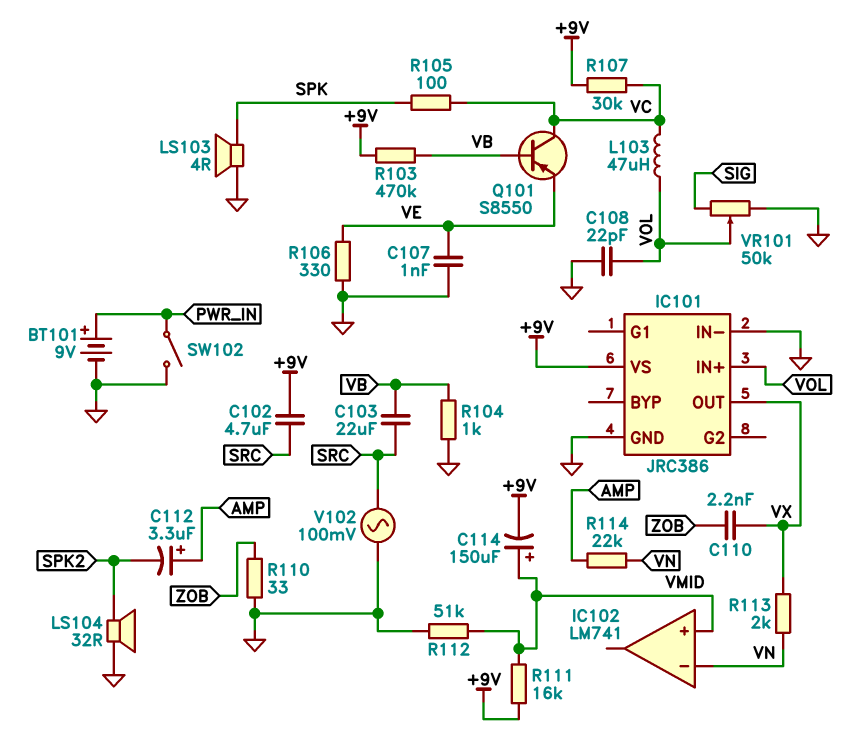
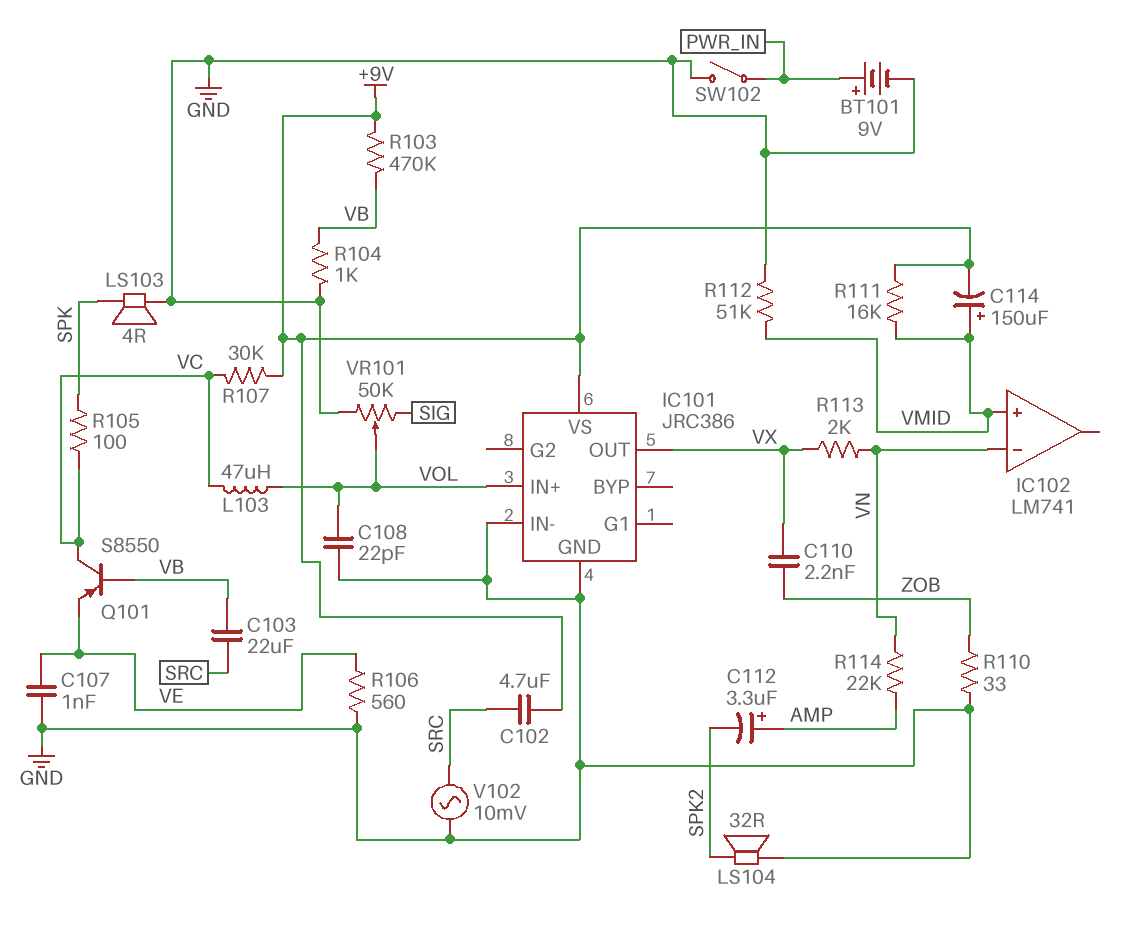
R106: 330 (GND, VE) -> 560 (GND, VE)
V102: AC 100mV (GND, SRC) -> AC 10mV (GND, SRC)

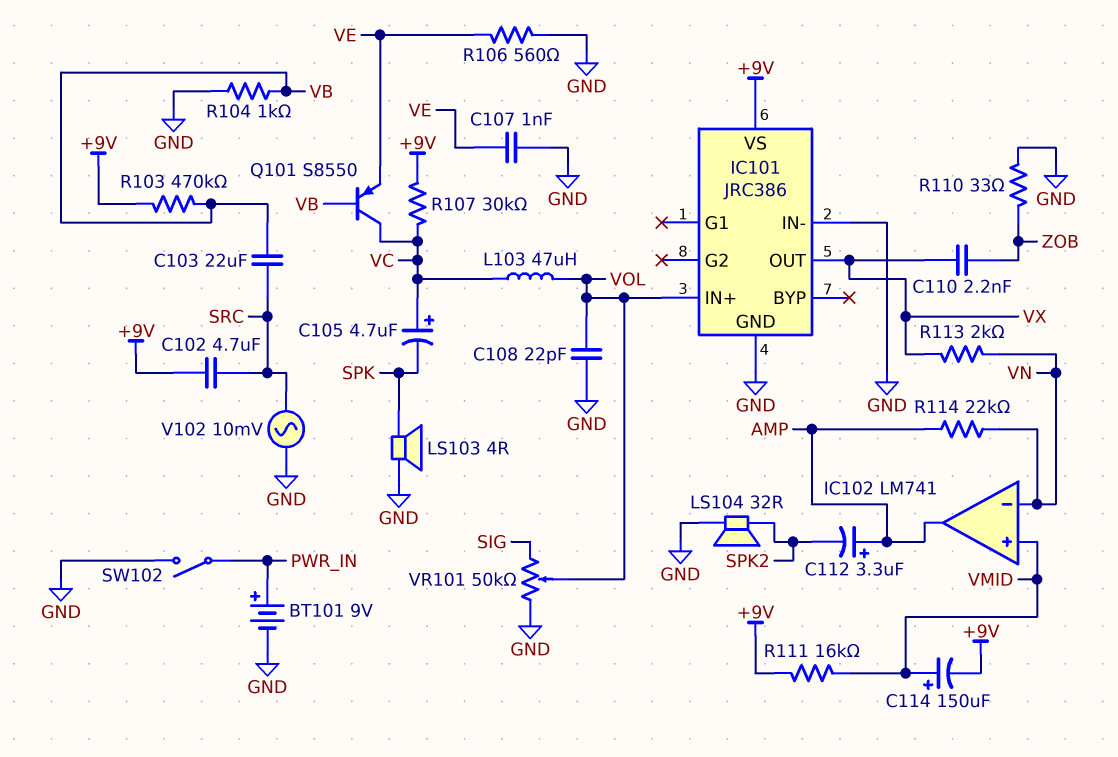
C105: none -> 4.7uF (plus VC, minus SPK)
IC102 pin out: none -> AMP
R105: 100 (SPK, VC) -> none
R112: 51k (GND, VMID) -> none

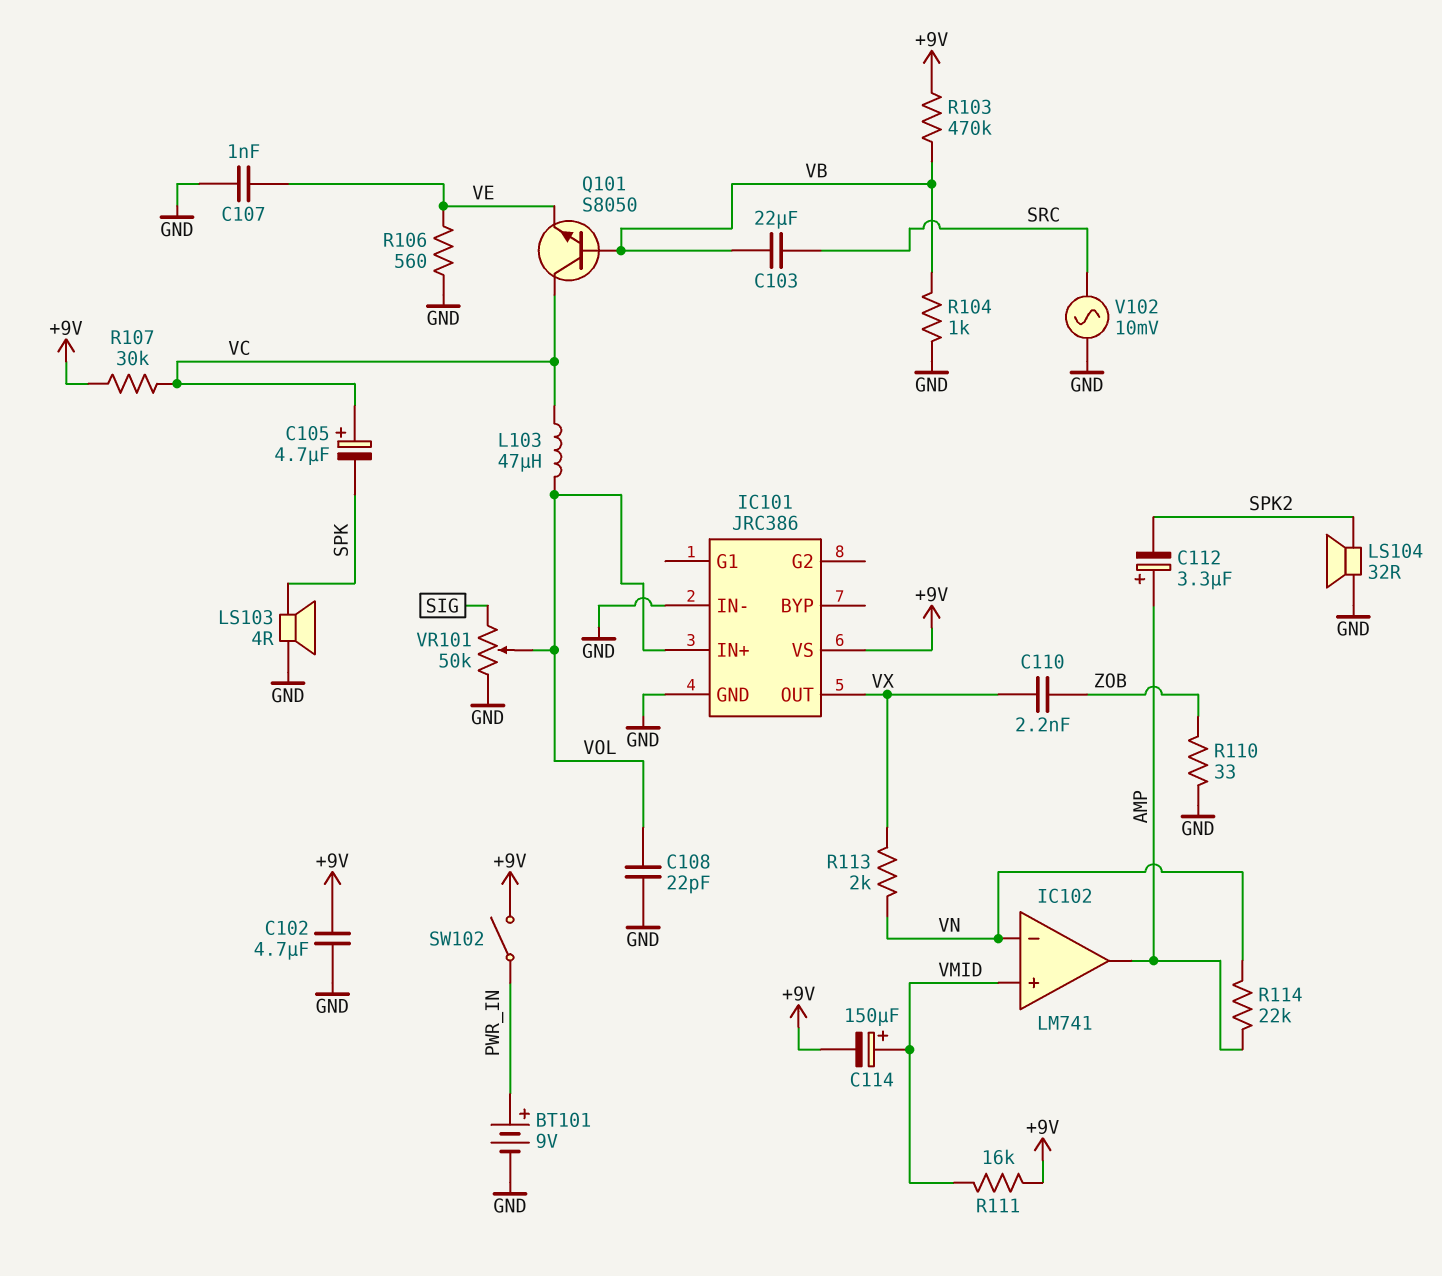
C102: 4.7uF (+9V, SRC) -> 4.7uF (+9V, GND)
Q101: PNP S8550 (B VB, C VC, E VE) -> NPN S8050 (B VB, C VC, E VE)
SW102: switch (GND, PWR_IN) -> switch (+9V, PWR_IN)

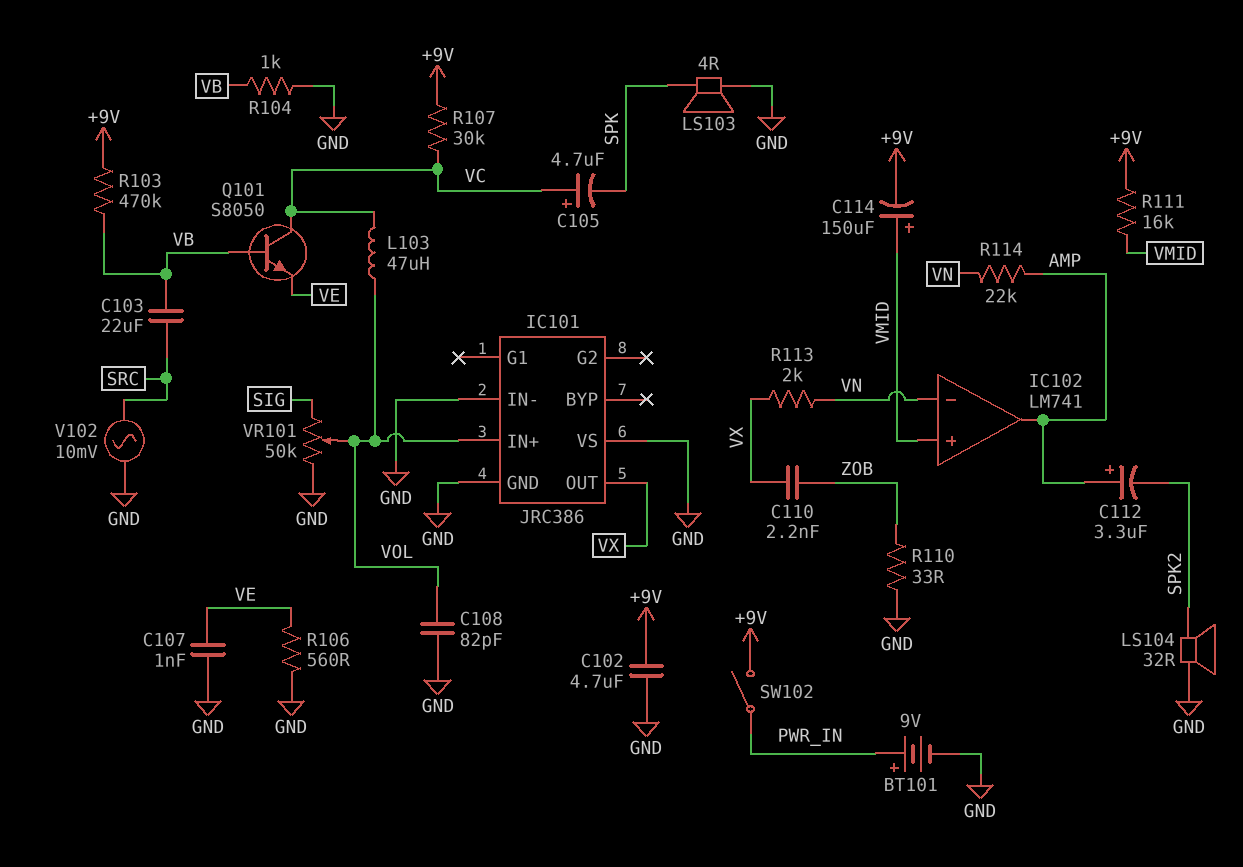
C108: 22pF (GND, VOL) -> 82pF (GND, VOL)
IC101 pin VS: +9V -> GND

